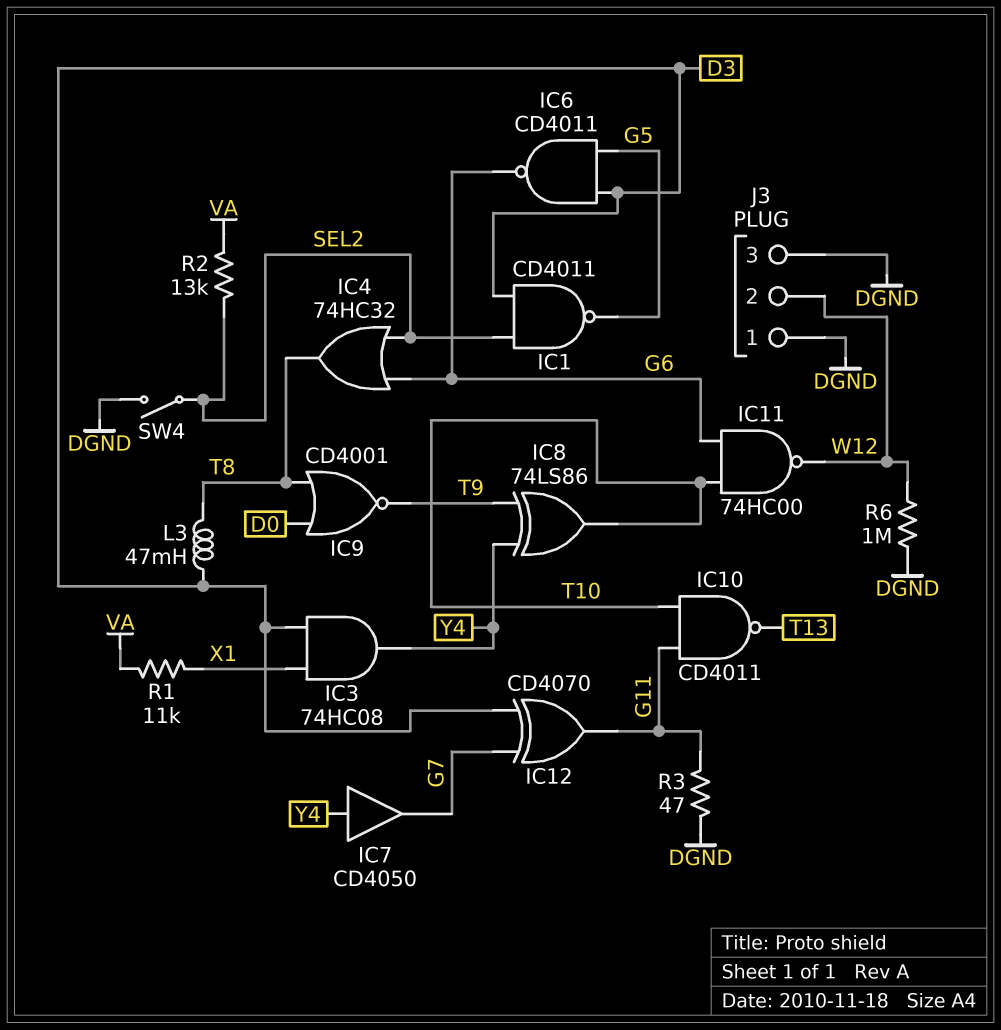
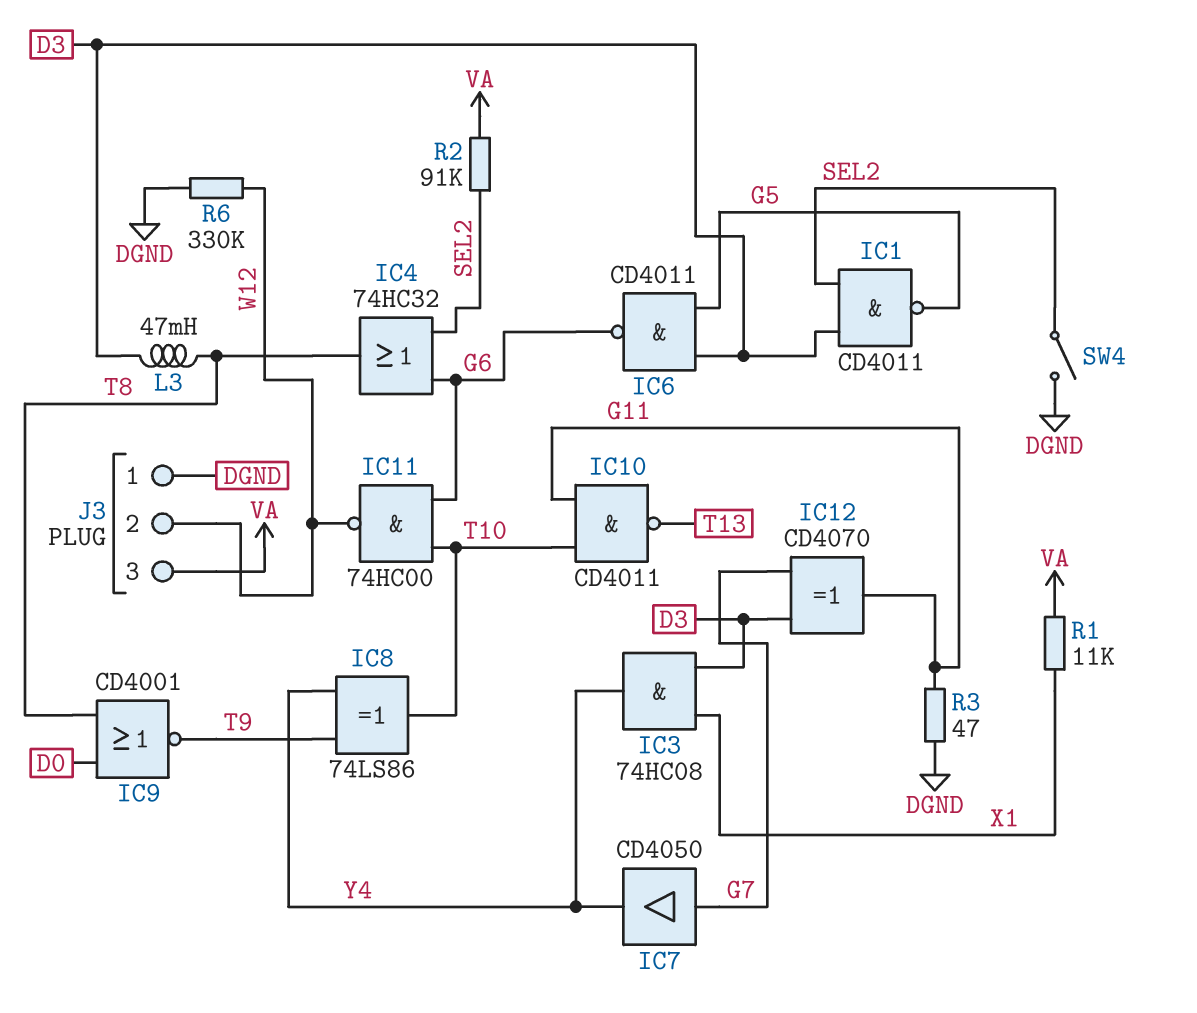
IC7: buffer CD4050 (in Y4, out G7) -> buffer CD4050 (in G7, out Y4)
J3 pin 3: DGND -> VA
R2: 13k (SEL2, VA) -> 91k (SEL2, VA)
R6: 1M (DGND, W12) -> 330k (DGND, W12)

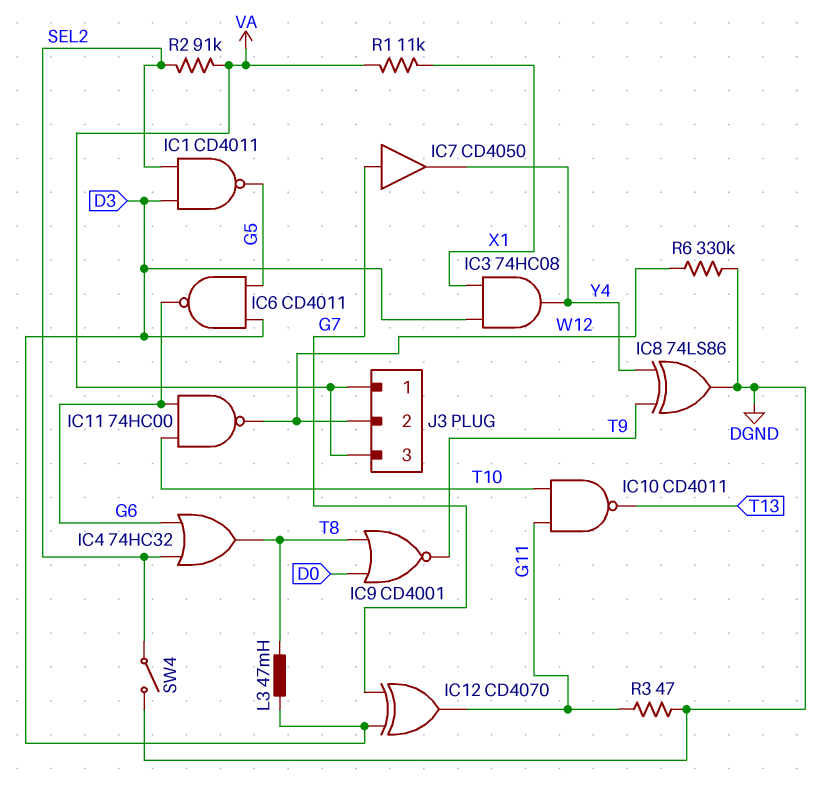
IC8: XOR 74LS86 (in T9, in Y4, out T10) -> XOR 74LS86 (in T9, in Y4, out DGND)
J3 pin 1: DGND -> VA

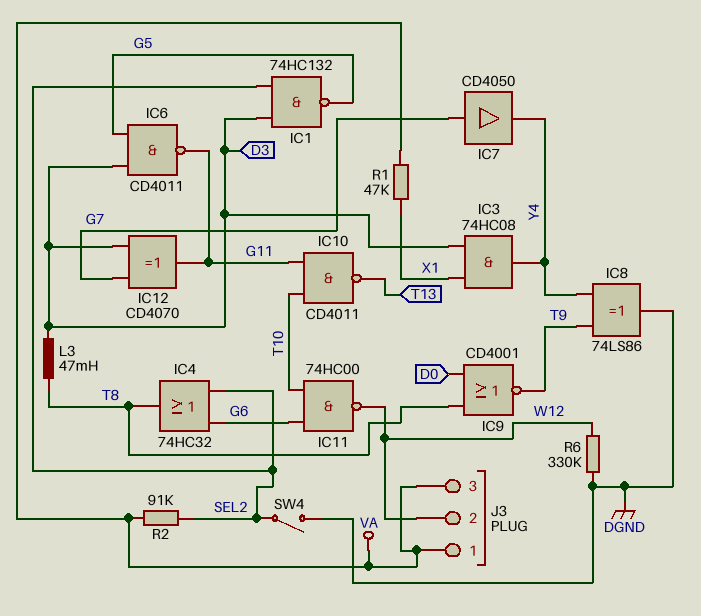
IC1: NAND CD4011 (in D3, in SEL2, out G5) -> NAND 74HC132 (in D3, in SEL2, out G5)
IC6: NAND CD4011 (in D3, in G5, out G6) -> NAND CD4011 (in D3, in G5, out G11)
R1: 11k (VA, X1) -> 47k (VA, X1)
R3: 47 (DGND, G11) -> none

